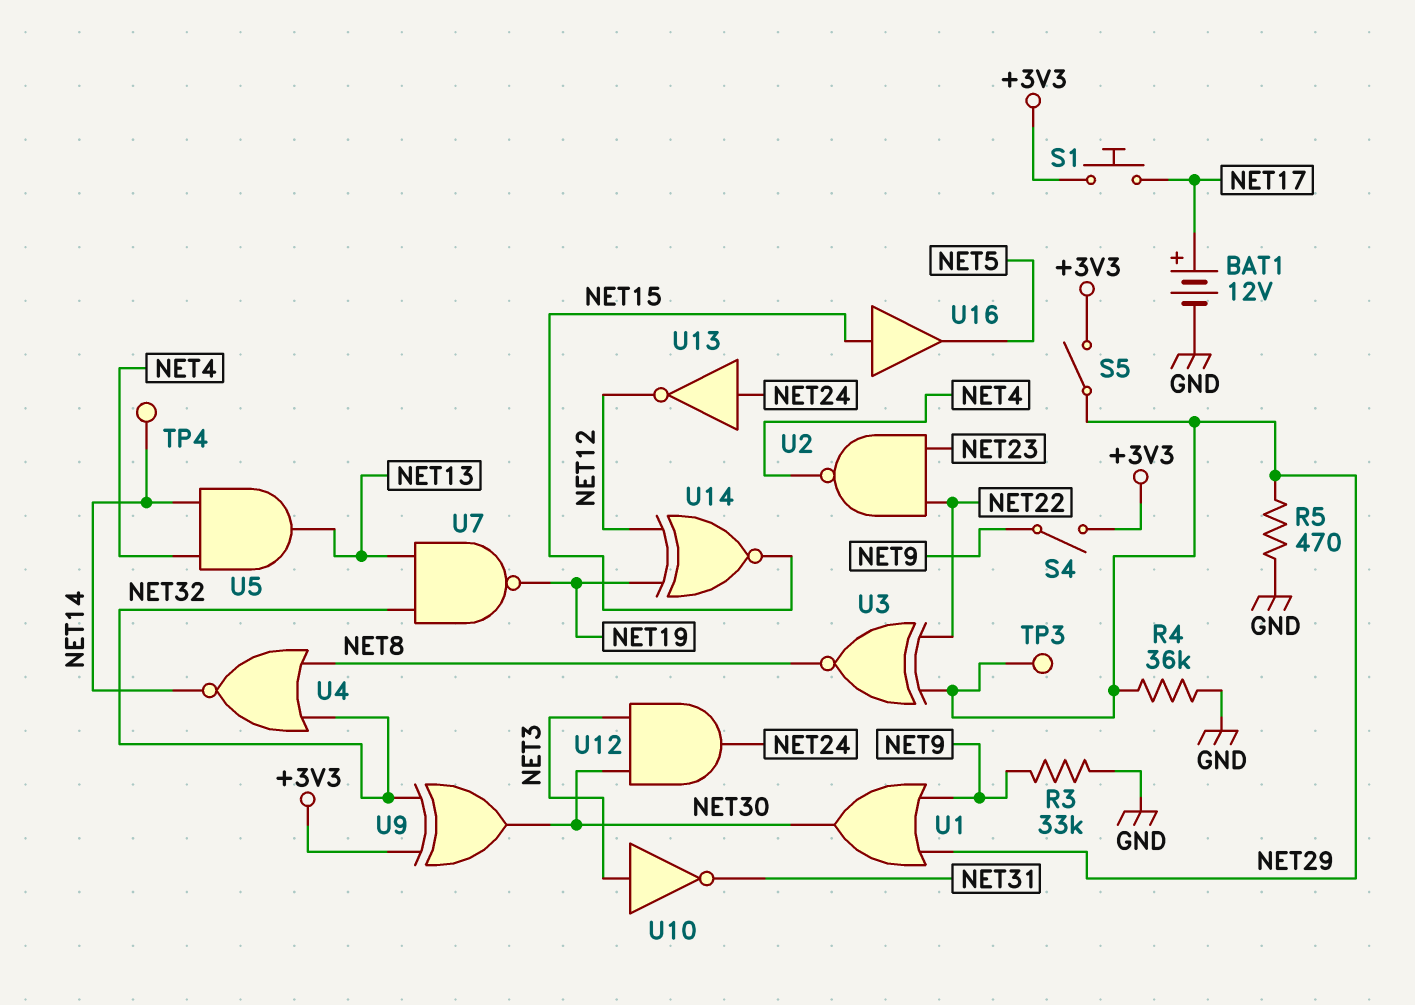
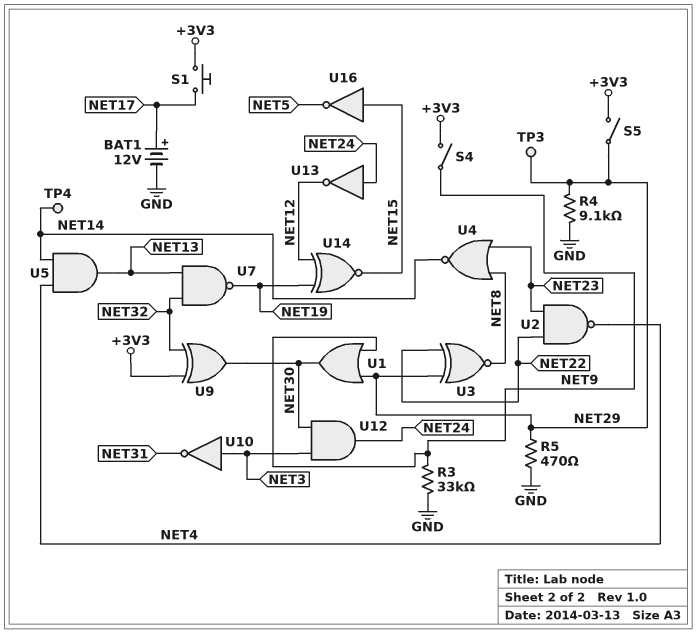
R4: 36k (GND, NET29) -> 9.1k (GND, NET29)
U4: NOR (in NET8, in NET32, out NET14) -> NOR (in NET8, in NET23, out NET14)
U16: buffer (in NET15, out NET5) -> NOT (in NET15, out NET5)

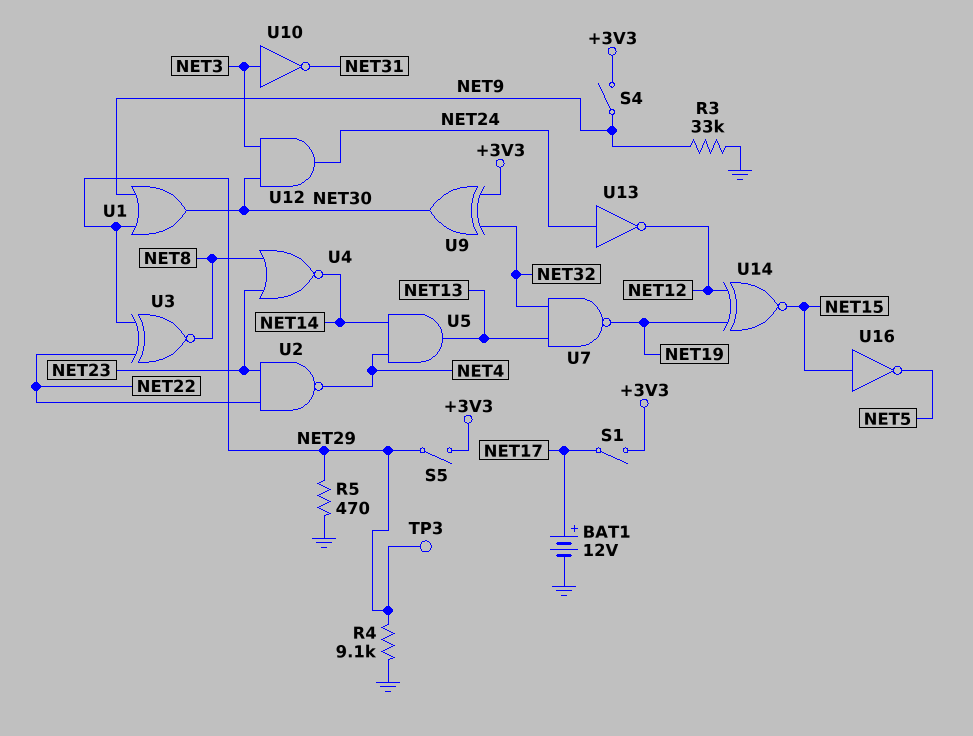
S1: button (+3V3, NET17) -> switch (+3V3, NET17)
TP4: test point (NET14) -> none

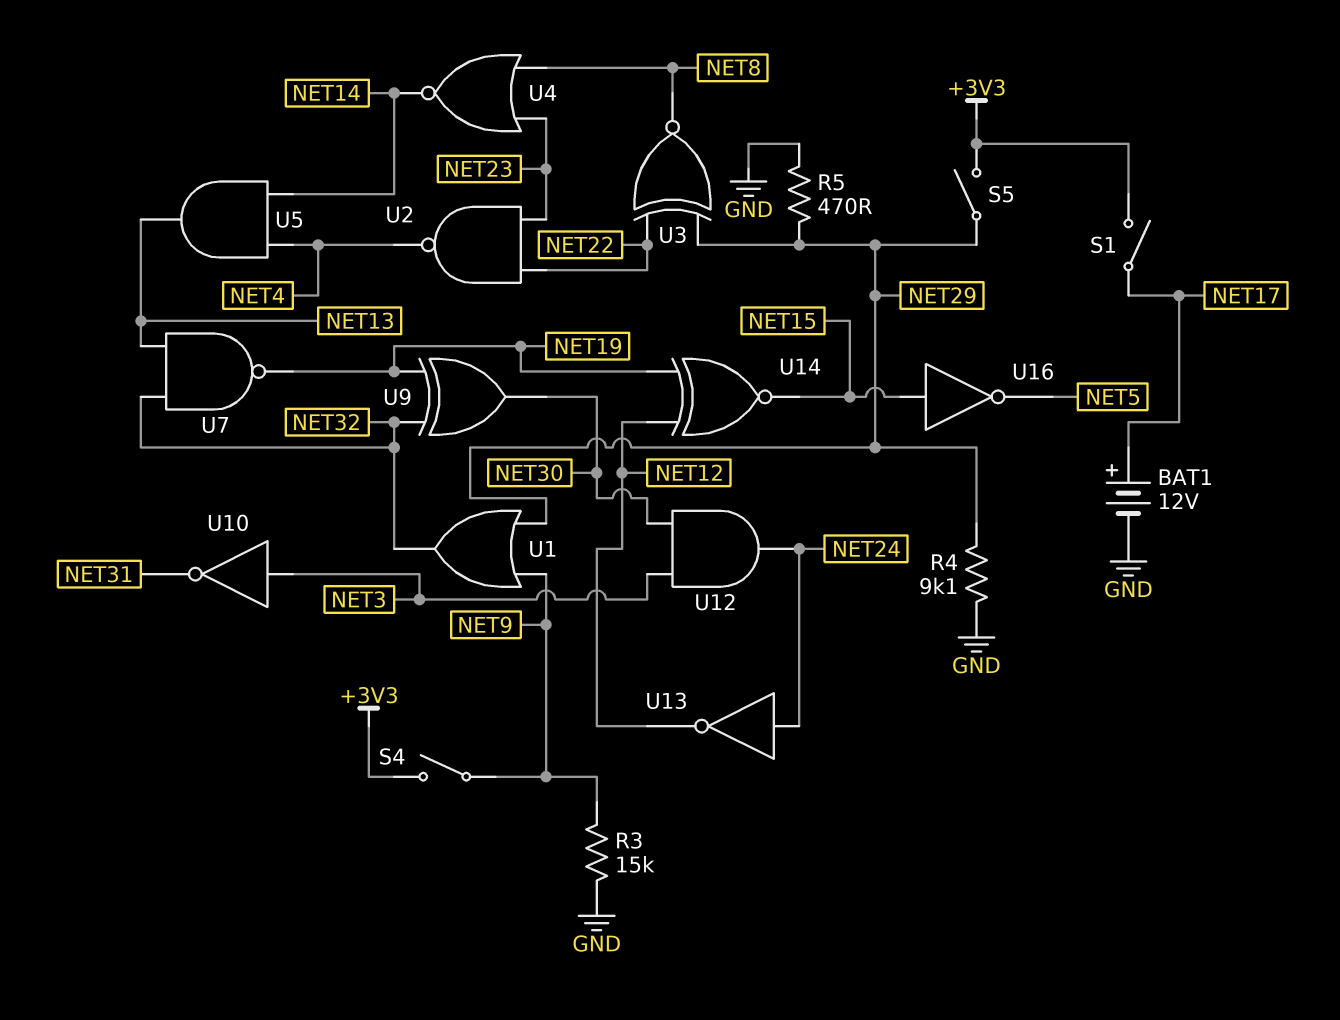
R3: 33k (GND, NET9) -> 15k (GND, NET9)
TP3: test point (NET29) -> none
U1: OR (in NET9, in NET29, out NET30) -> OR (in NET9, in NET29, out NET32)
U9: XOR (in +3V3, in NET32, out NET30) -> XOR (in NET19, in NET32, out NET30)

